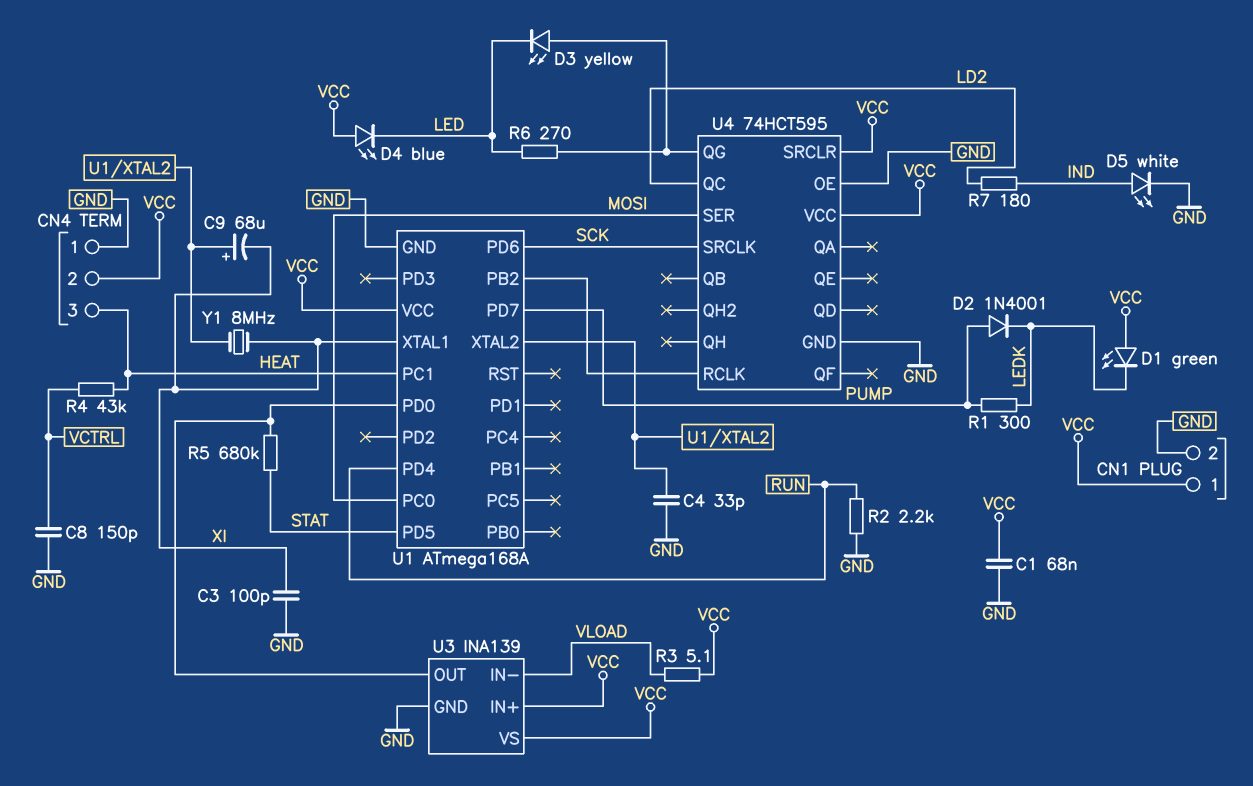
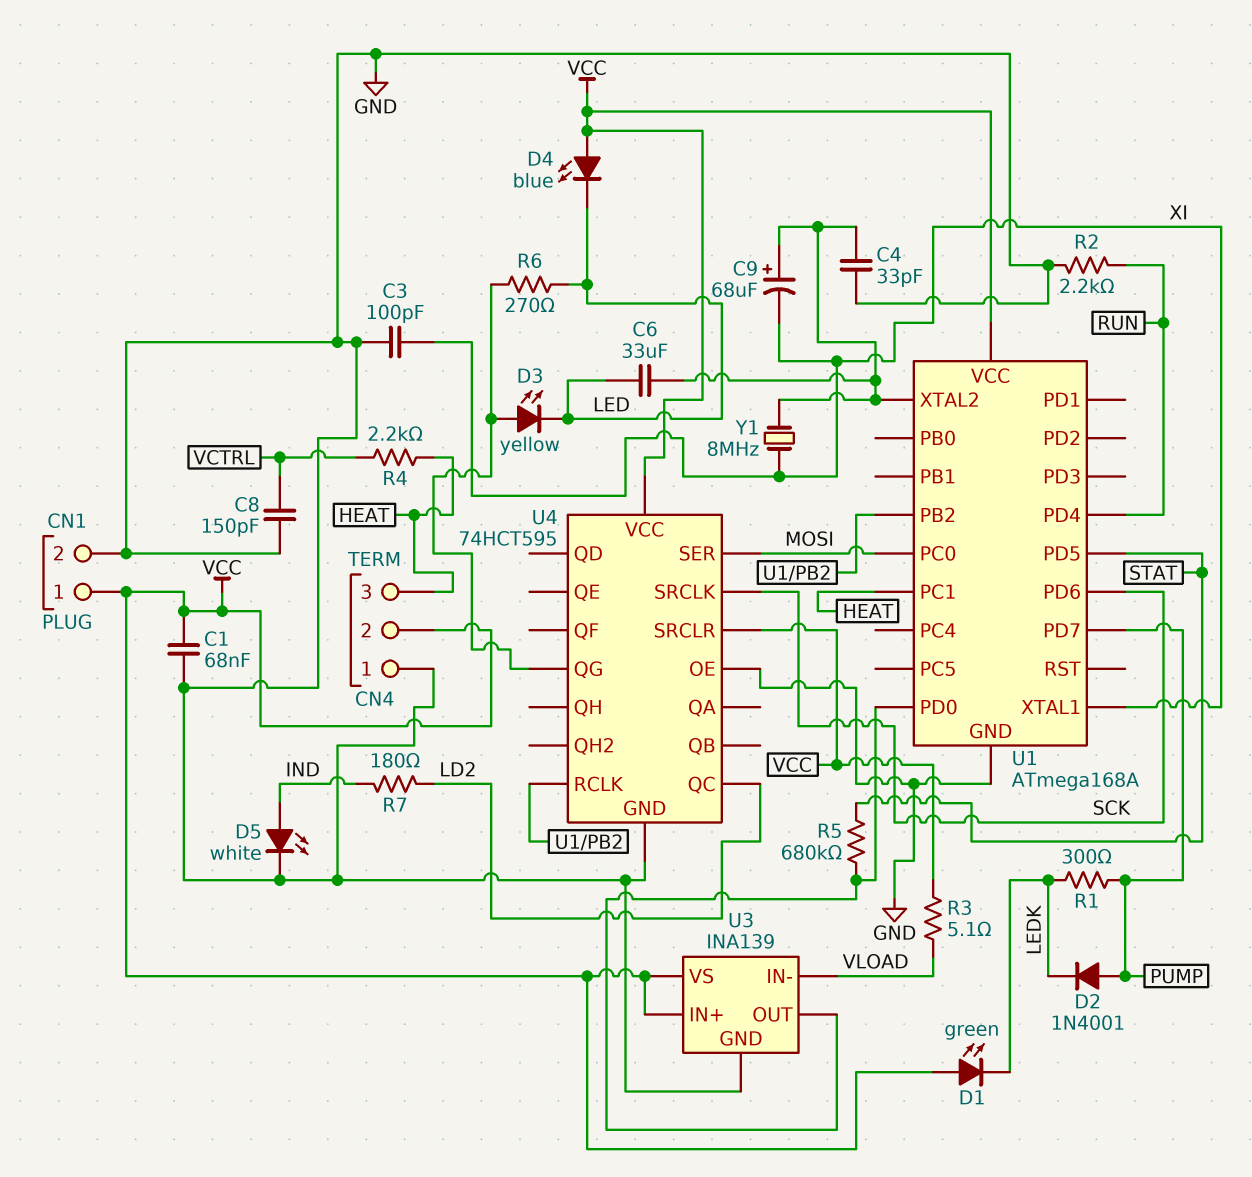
C6: none -> 33uF (LED, U1/XTAL2)
R4: 43k (HEAT, VCTRL) -> 2.2k (HEAT, VCTRL)

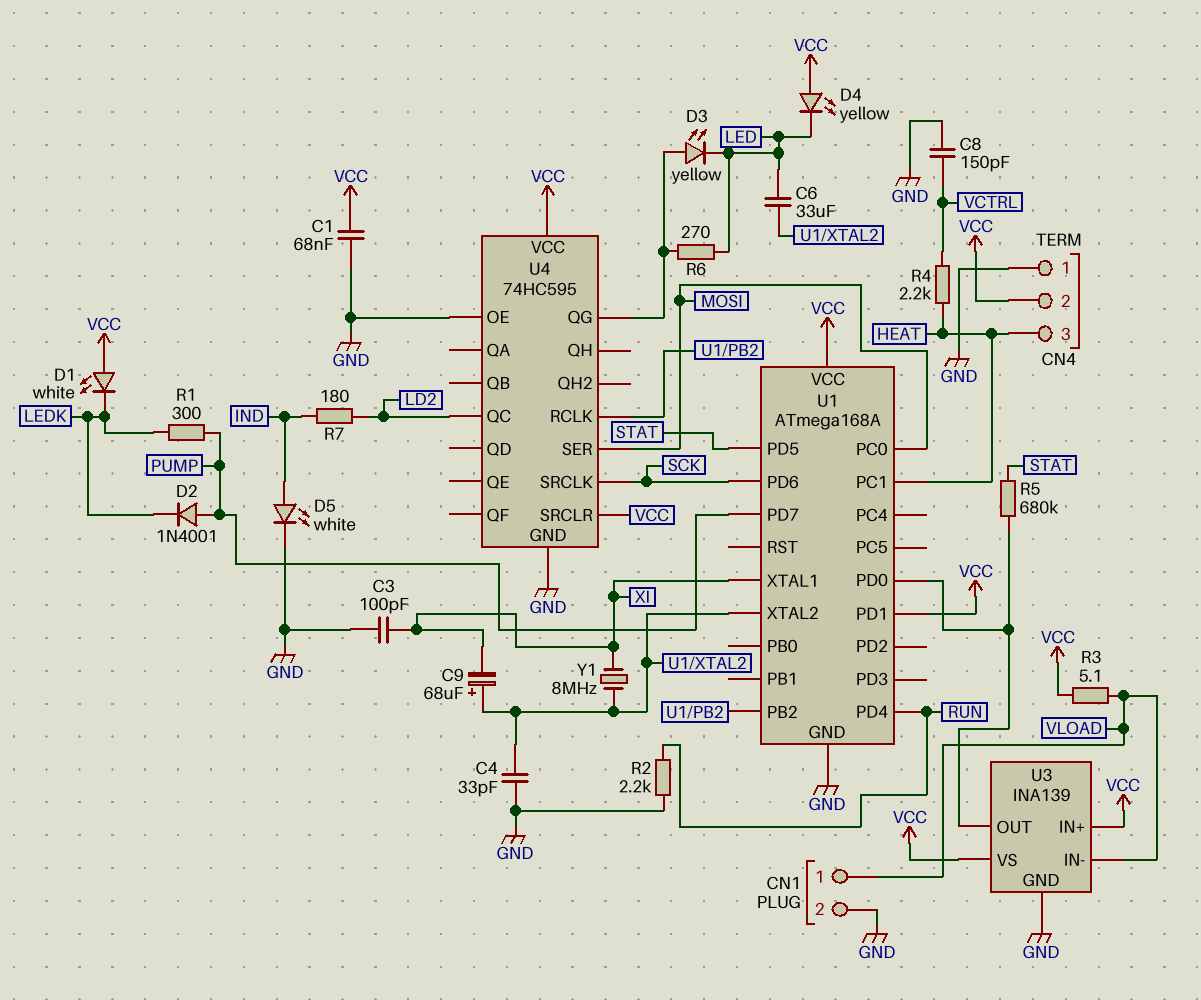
CN1 pin 1: VCC -> VLOAD
D1: LED green (A VCC, K LEDK) -> LED white (A VCC, K LEDK)
D4: LED blue (A VCC, K LED) -> LED yellow (A VCC, K LED)
U1 pin PD1: none -> VCC
U4: 74HCT595 -> 74HC595

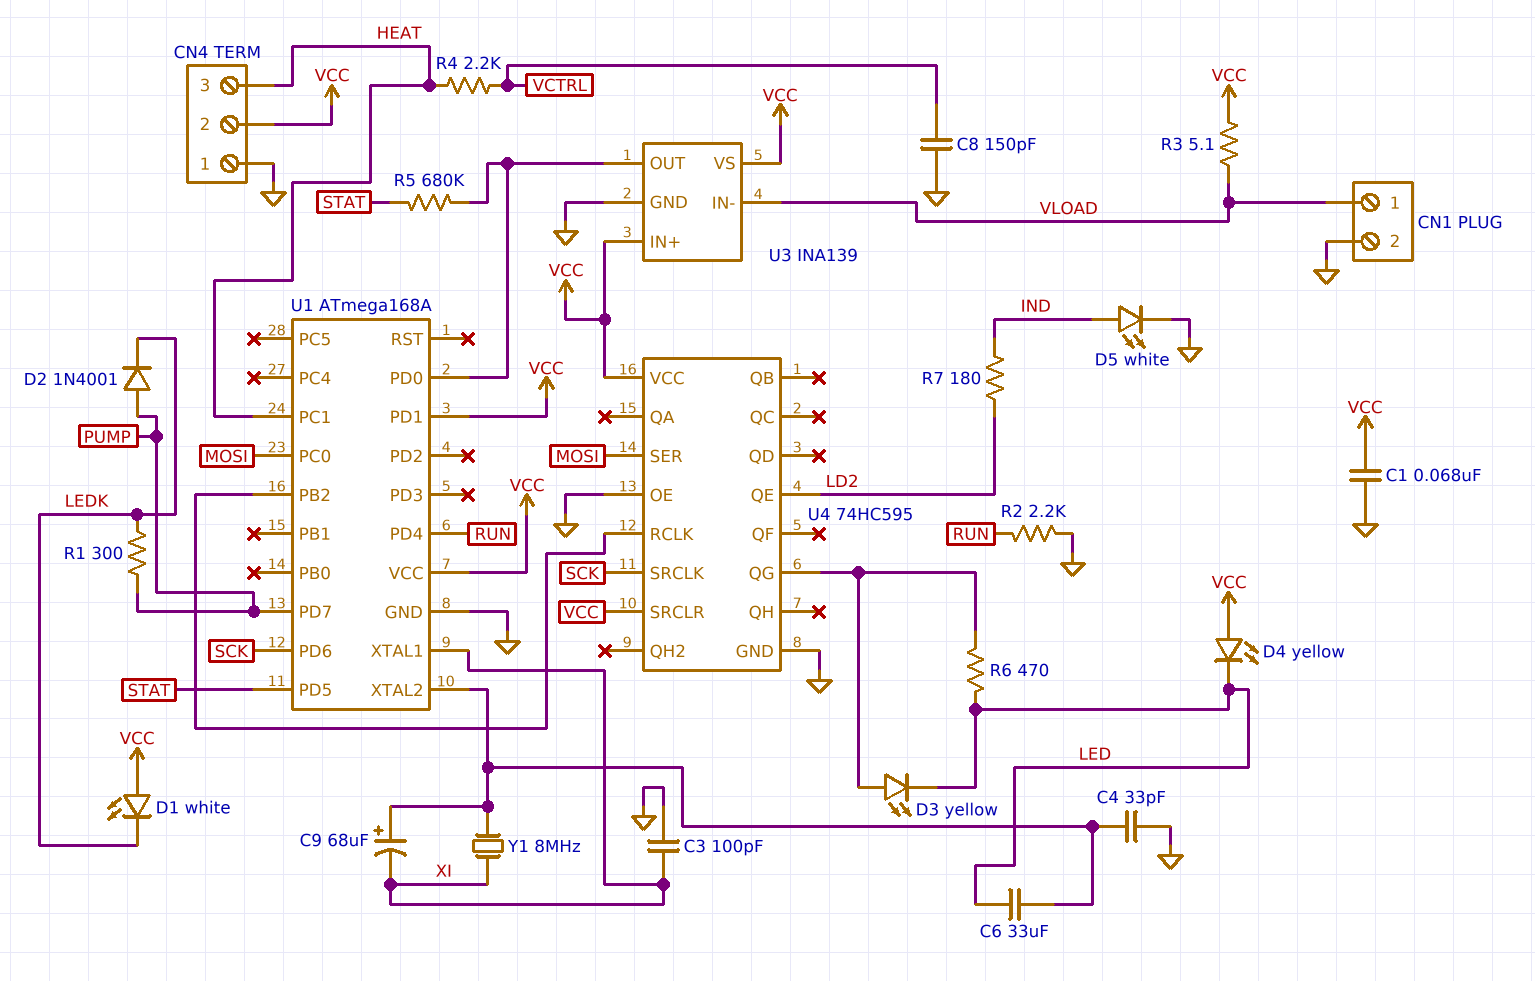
R6: 270 (LED, U4/QG) -> 470 (LED, U4/QG)
U4 pin QC: LD2 -> none
U4 pin QE: none -> LD2

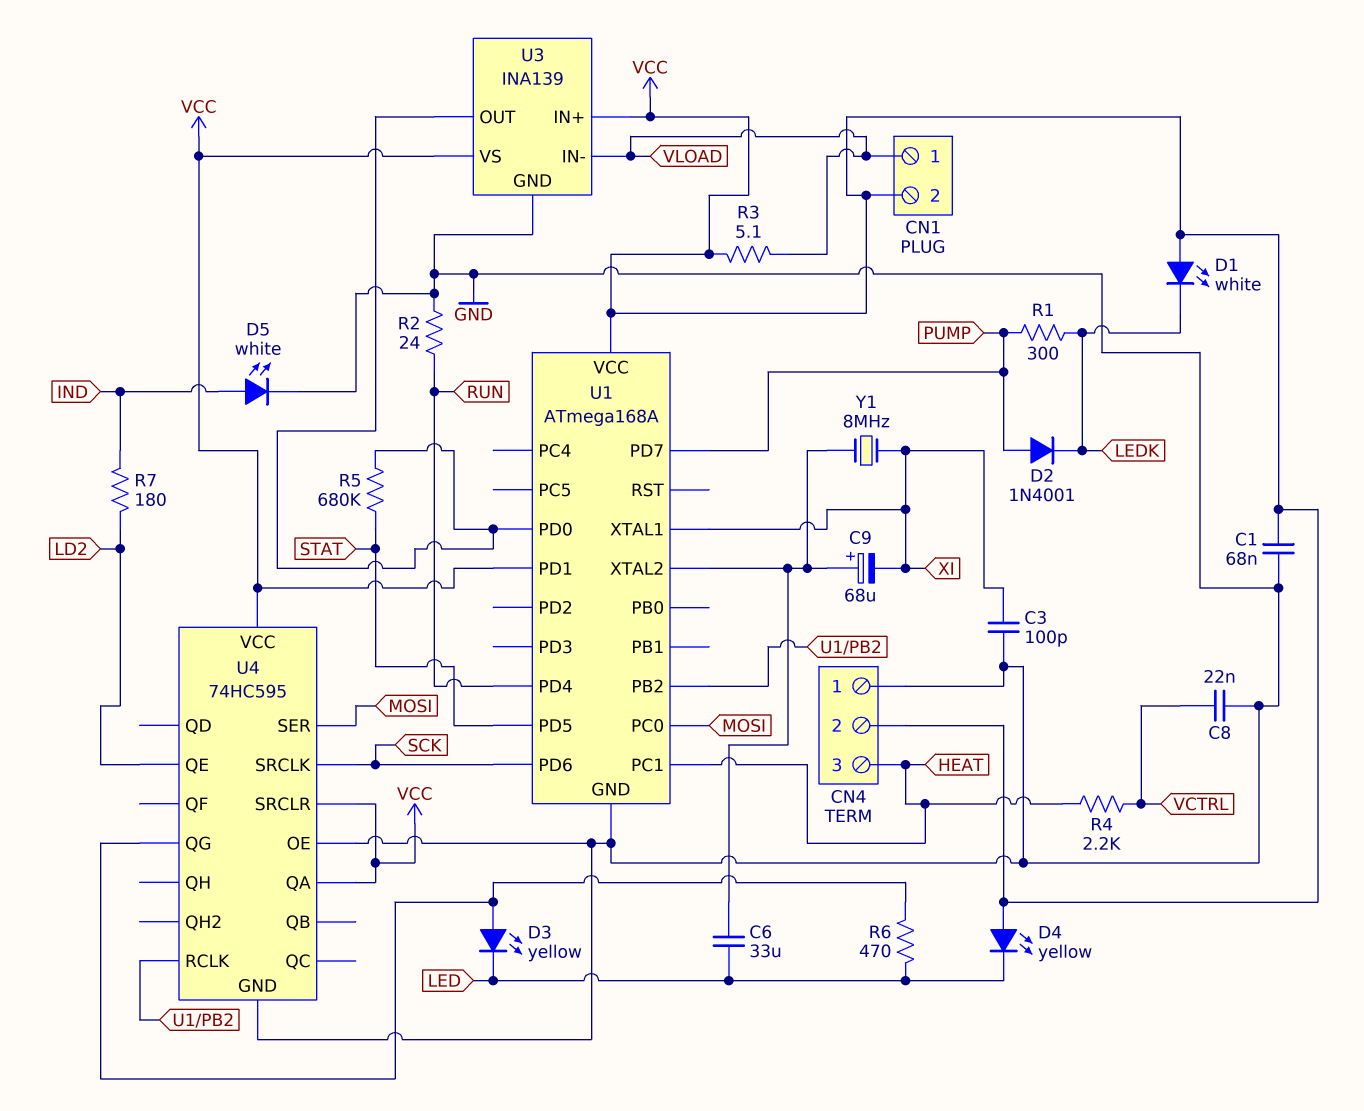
C4: 33pF (GND, U1/XTAL2) -> none
C8: 150pF (GND, VCTRL) -> 22nF (GND, VCTRL)
CN1 pin 2: GND -> VCC
R2: 2.2k (GND, RUN) -> 24 (GND, RUN)
U4 pin QA: none -> VCC

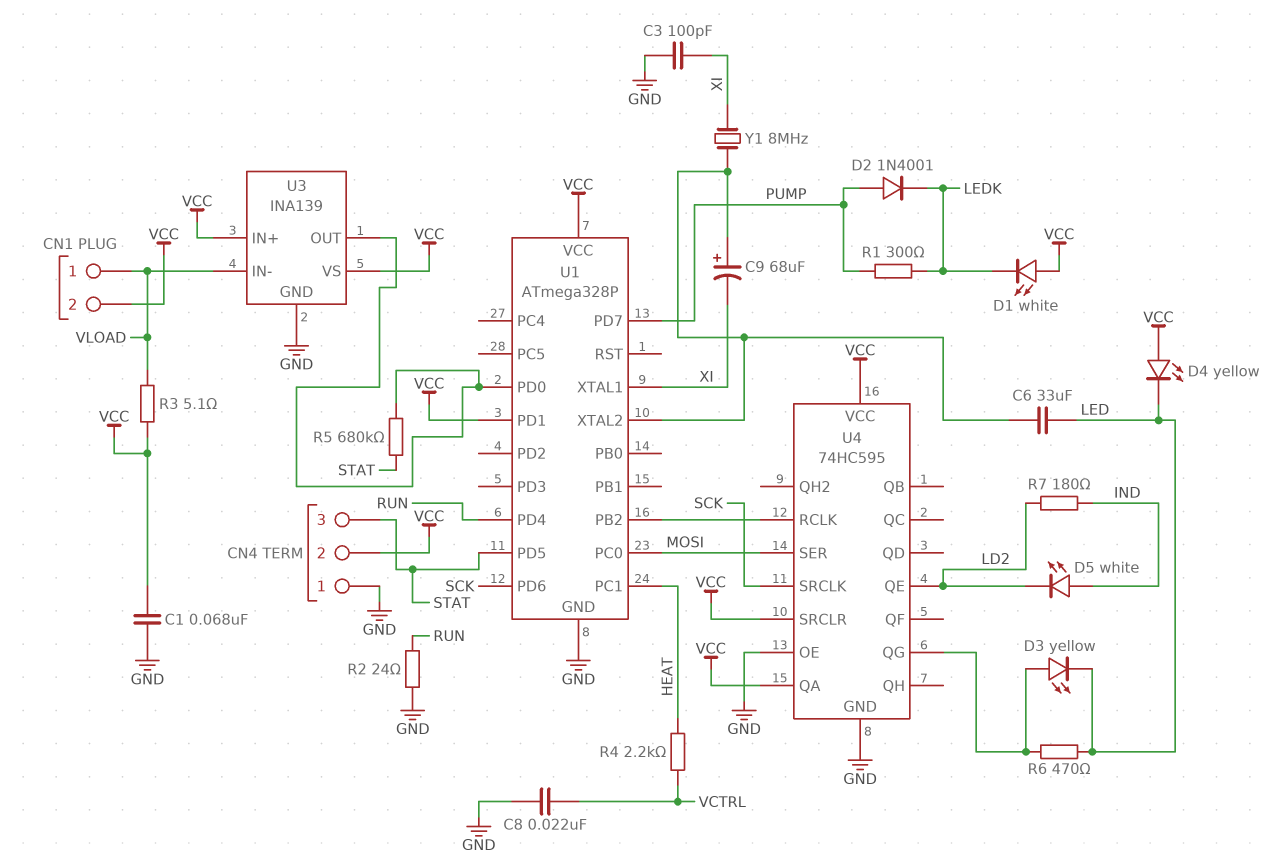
CN4 pin 3: HEAT -> STAT
D5: LED white (A IND, K GND) -> LED white (A IND, K LD2)
U1: ATmega168A -> ATmega328P

